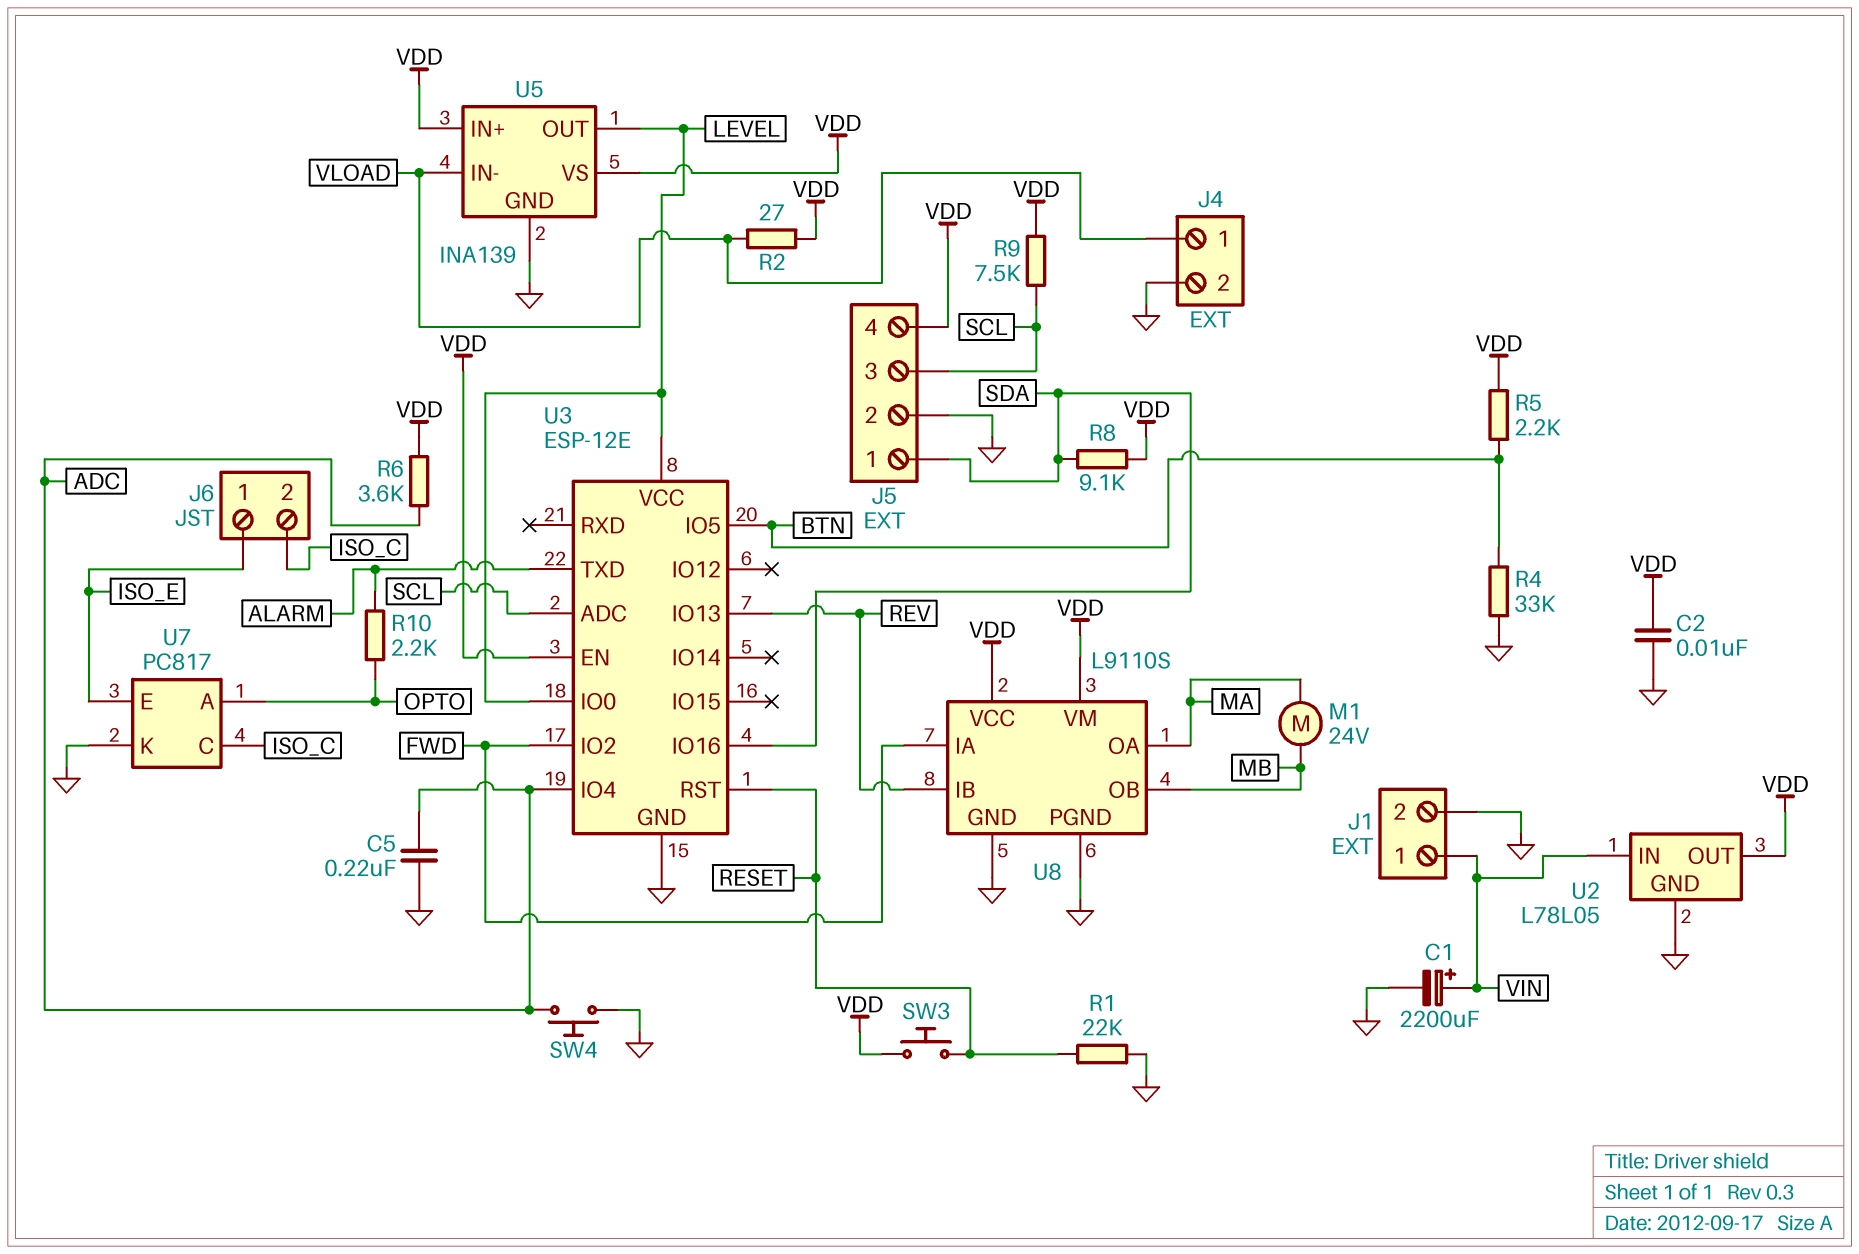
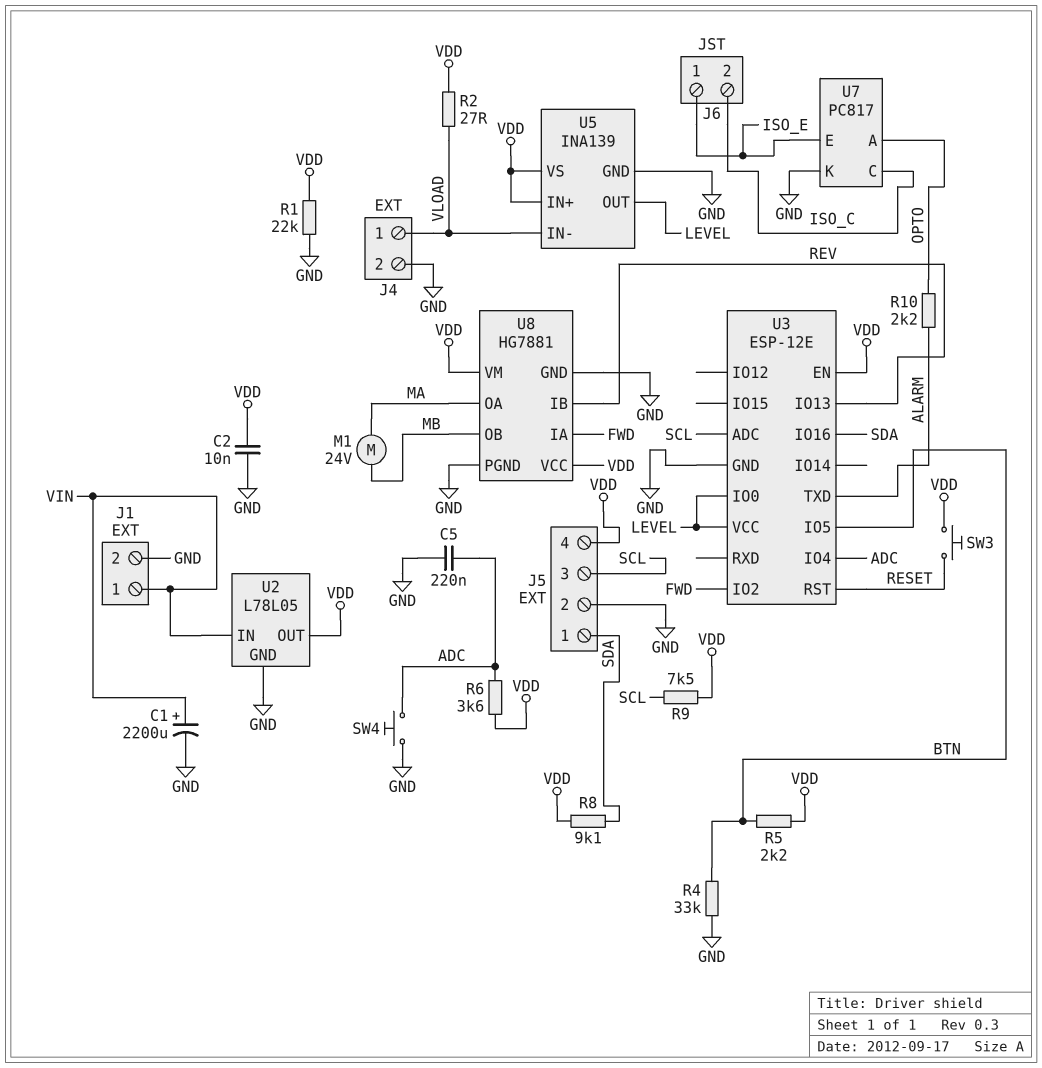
R1: 22k (GND, RESET) -> 22k (GND, VDD)
U8: L9110S -> HG7881

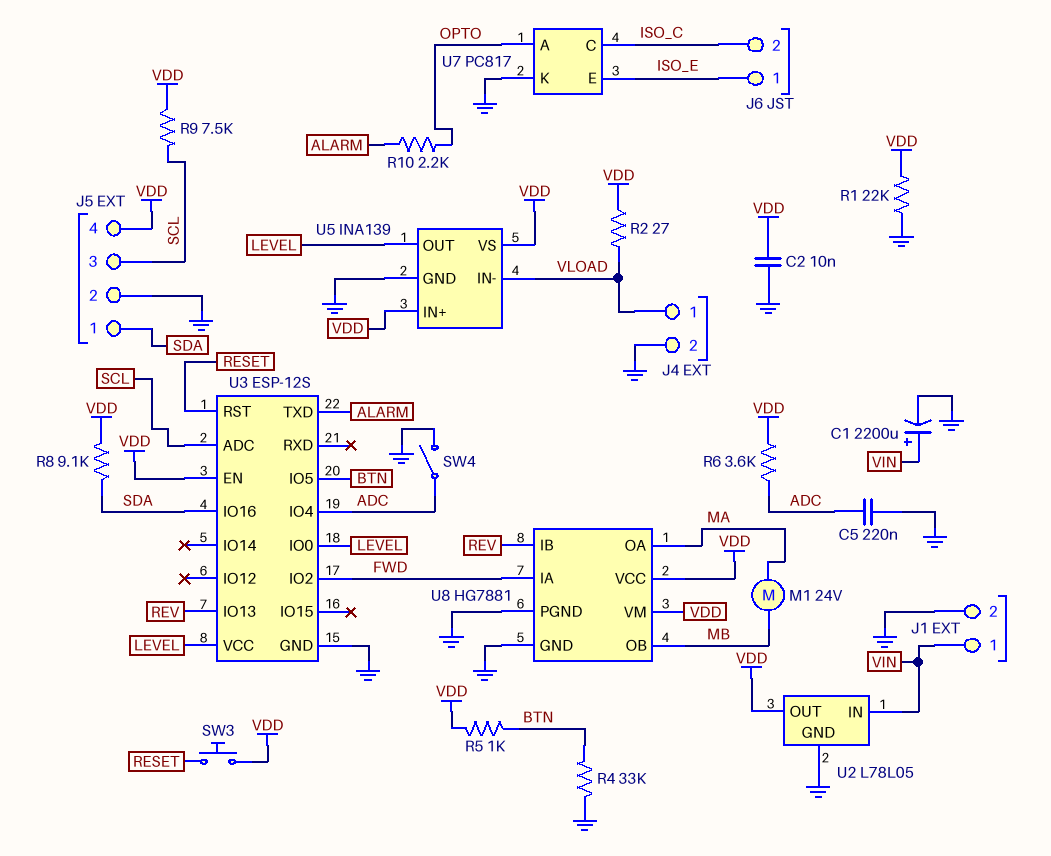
R5: 2.2k (BTN, VDD) -> 1k (BTN, VDD)
SW4: button (ADC, GND) -> switch (ADC, GND)
U3: ESP-12E -> ESP-12S

